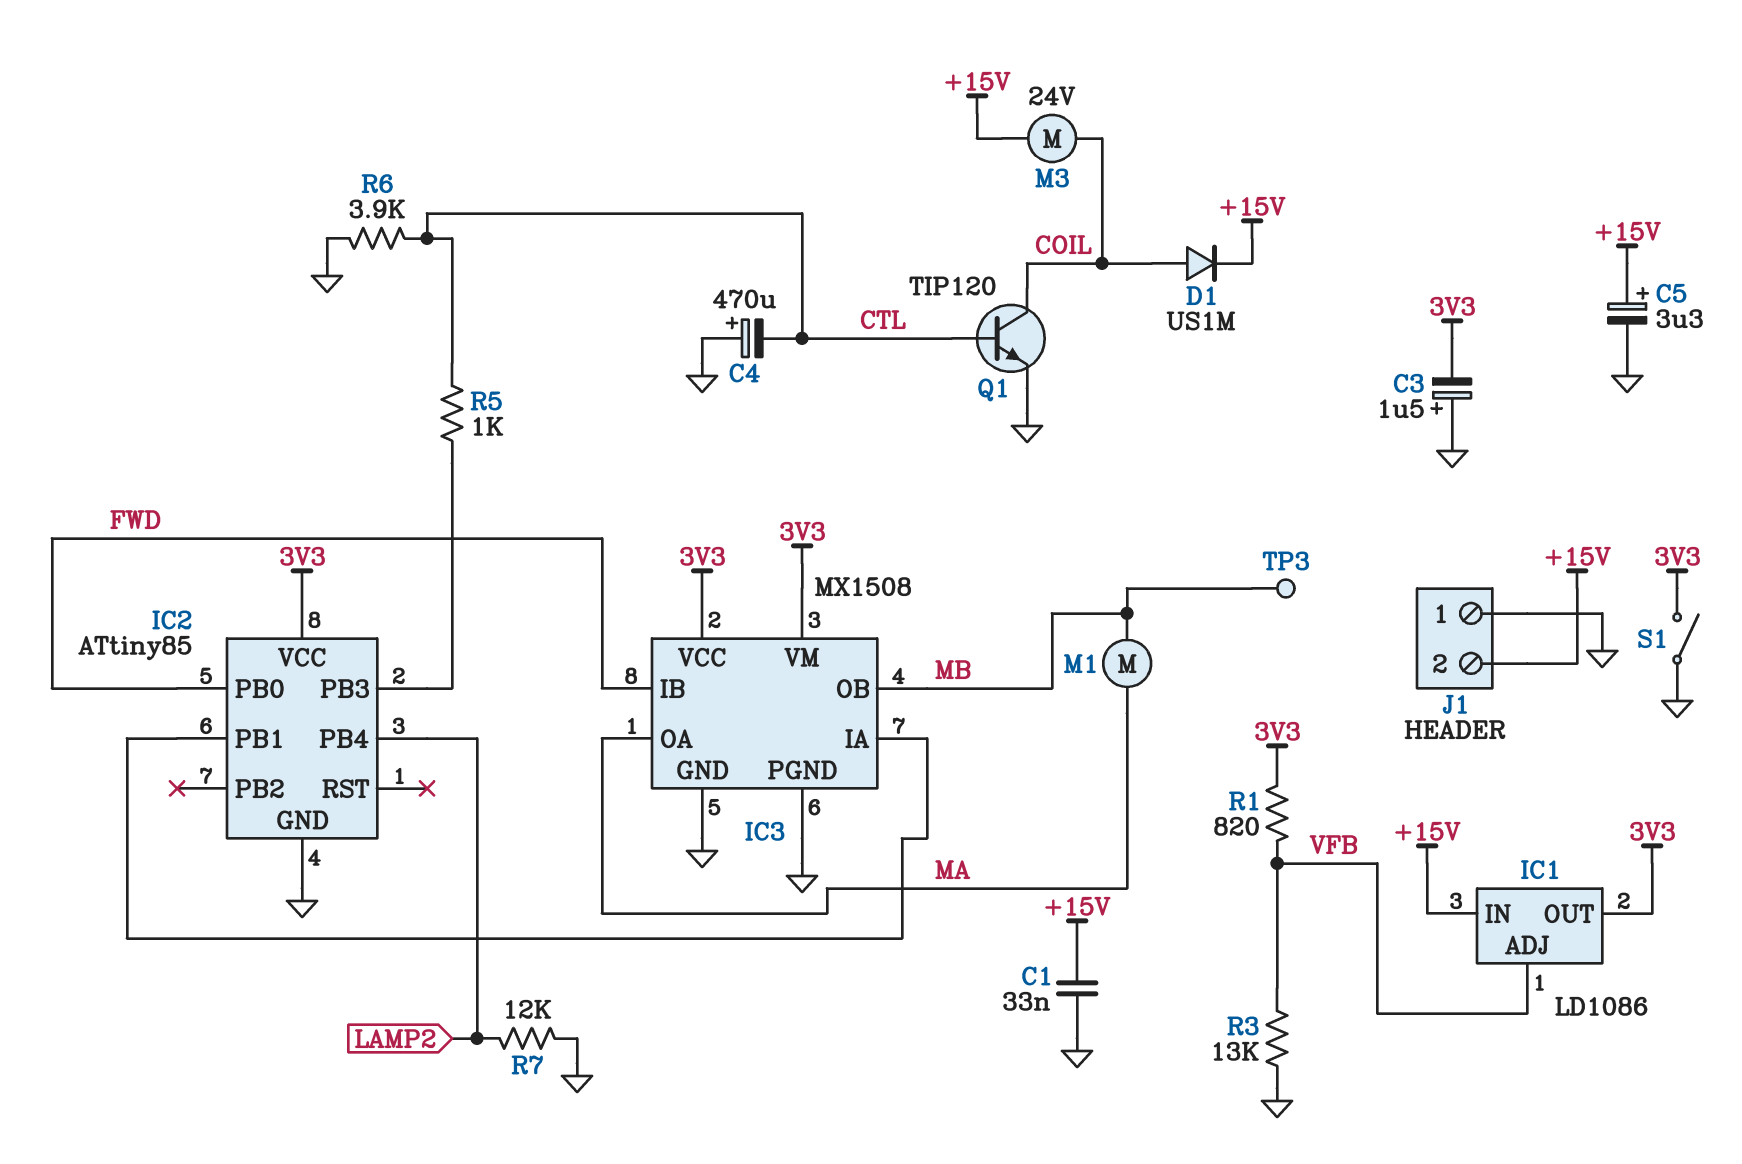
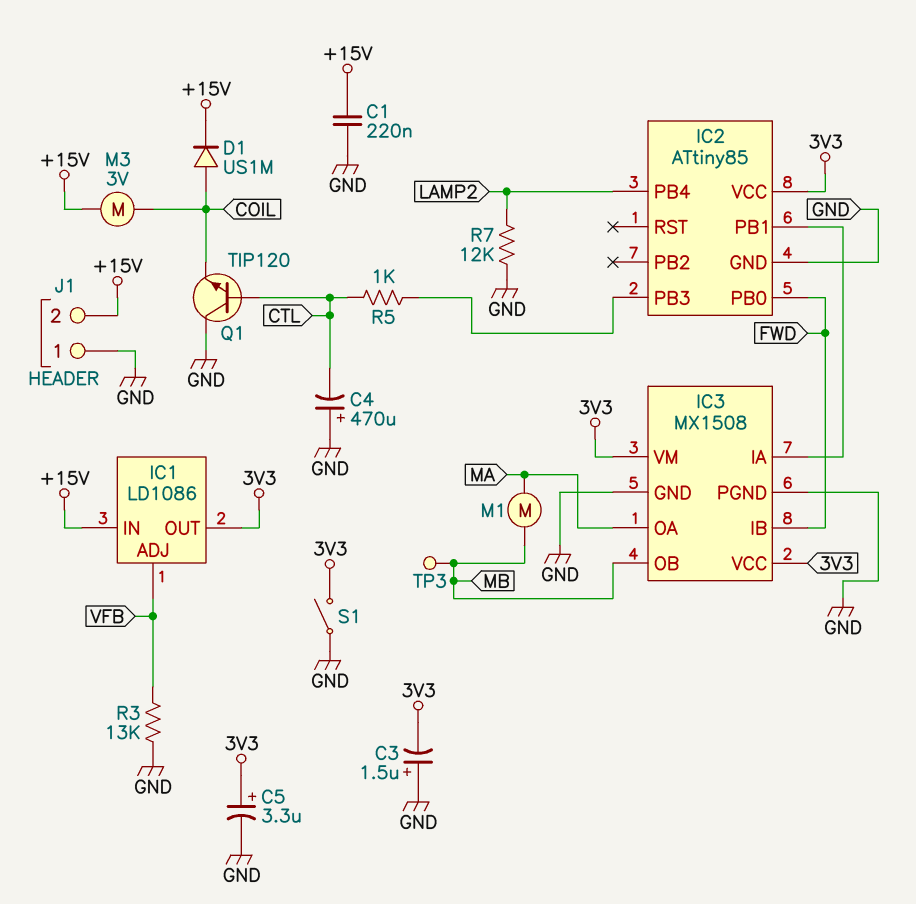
C1: 33nF (+15V, GND) -> 220nF (+15V, GND)
C5: 3.3uF (plus +15V, minus GND) -> 3.3uF (plus 3V3, minus GND)
M3: motor 24V (+15V, COIL) -> motor 3V (+15V, COIL)
Q1: NPN TIP120 (B CTL, C COIL, E GND) -> NPN TIP120 (B CTL, C GND, E COIL)
R1: 820 (3V3, VFB) -> none
R6: 3.9k (CTL, GND) -> none

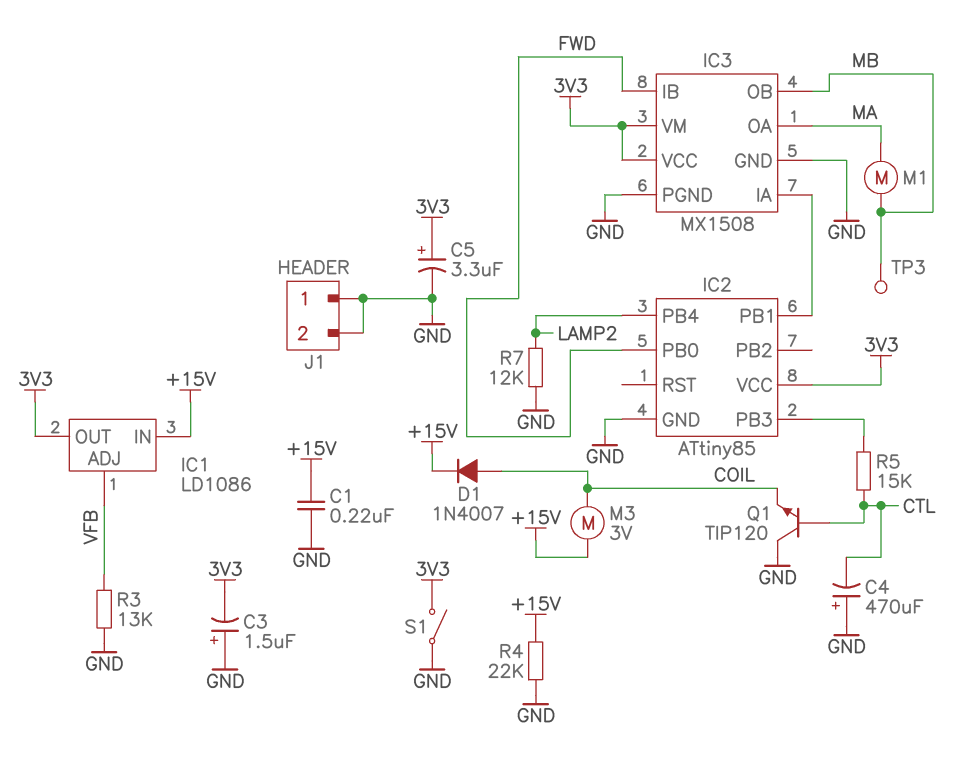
D1: diode US1M (A COIL, K +15V) -> diode 1N4007 (A COIL, K +15V)
J1 pin 2: +15V -> GND
R4: none -> 22k (+15V, GND)
R5: 1k (CTL, IC2/PB3) -> 15k (CTL, IC2/PB3)

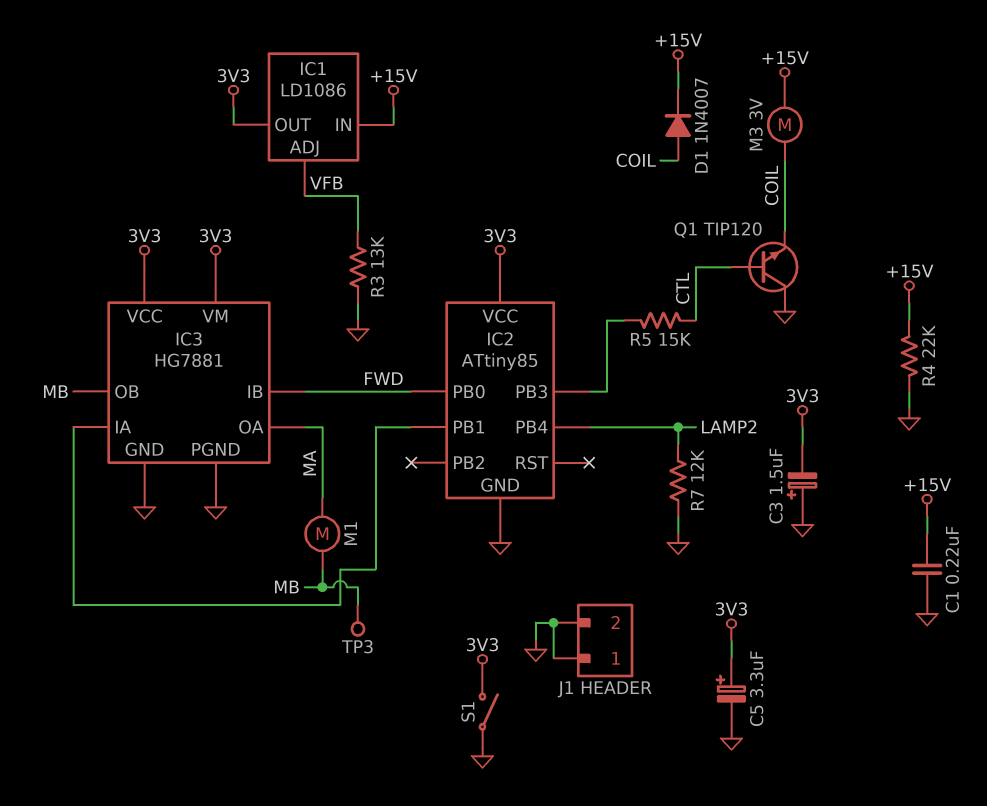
C4: 470uF (plus GND, minus CTL) -> none
IC3: MX1508 -> HG7881

